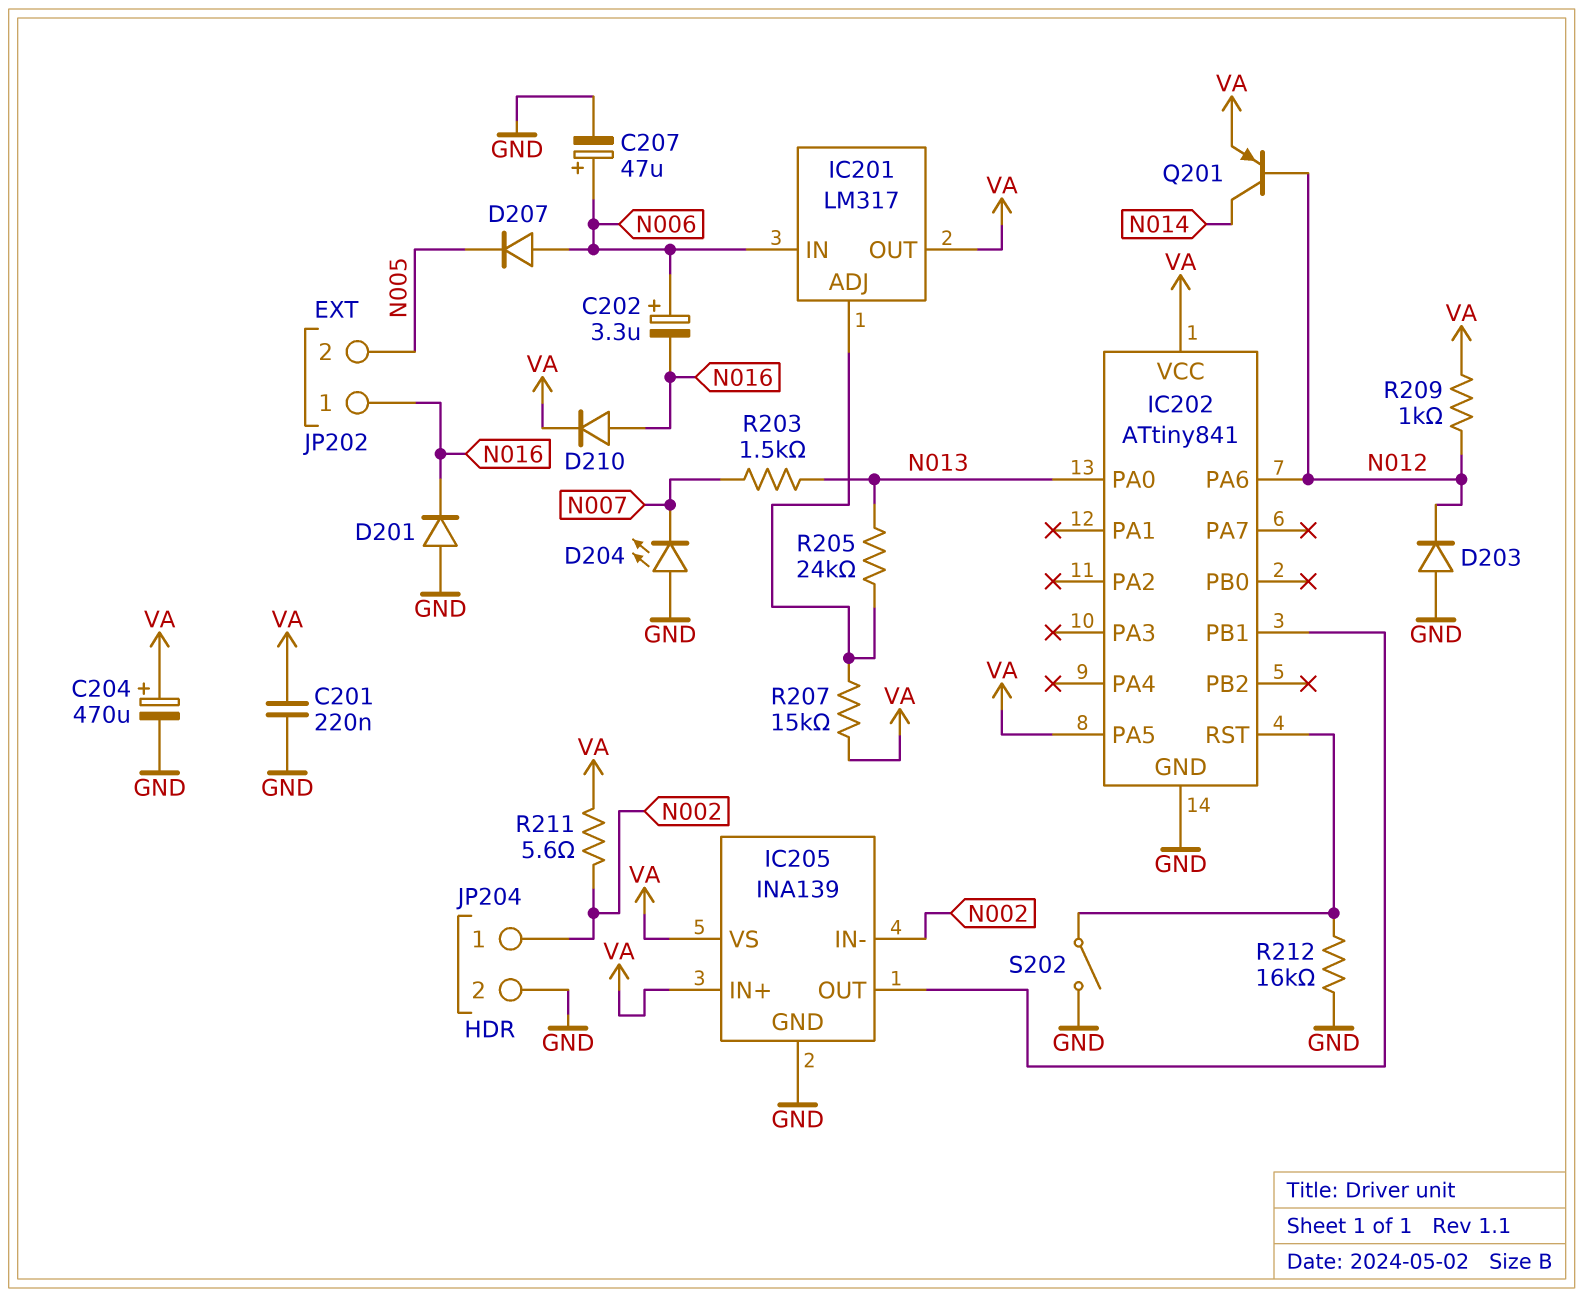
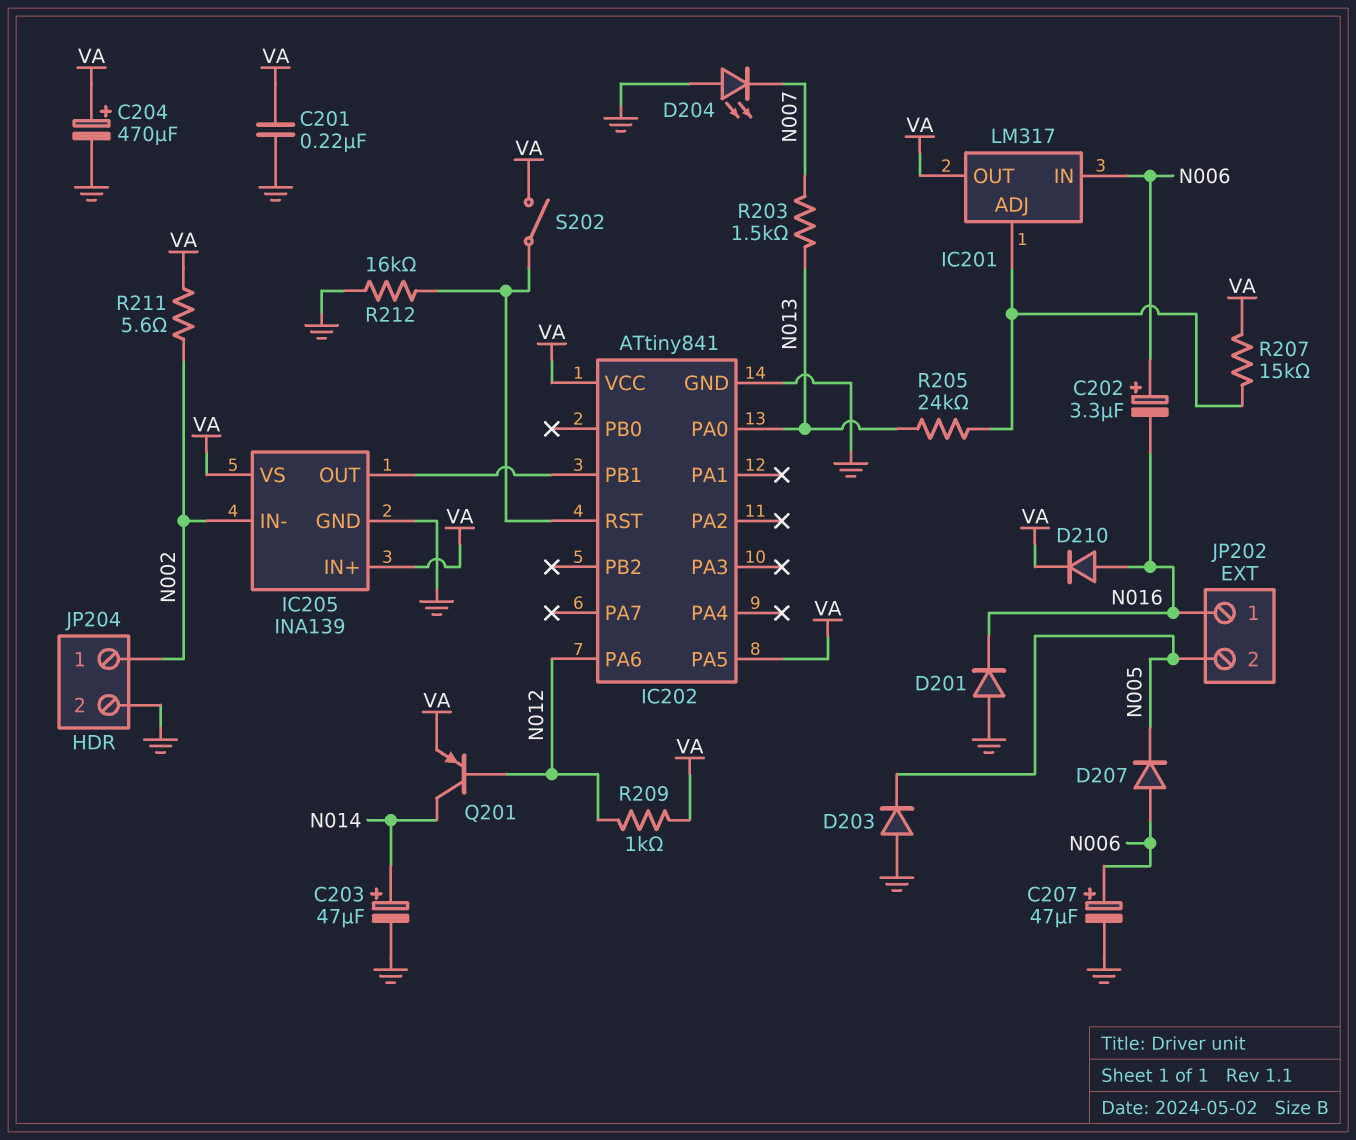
C203: none -> 47uF (plus N014, minus GND)
D203: diode (A GND, K N012) -> diode (A GND, K N005)
S202: switch (GND, IC202/RST) -> switch (IC202/RST, VA)

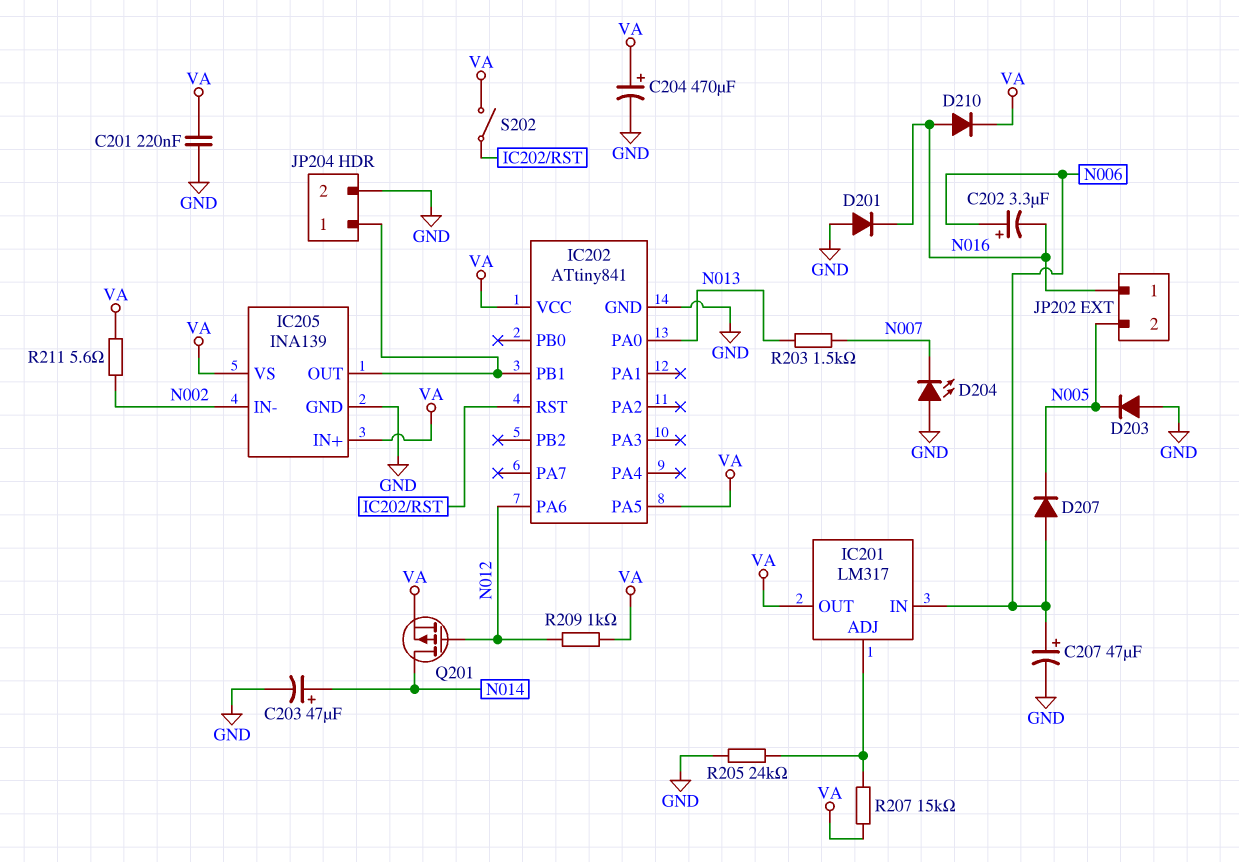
JP204 pin 1: N002 -> IC202/PB1
Q201: PNP (B N012, C N014, E VA) -> PMOS (G N012, D N014, S VA)
R205: 24k (IC201/ADJ, N013) -> 24k (GND, IC201/ADJ)
R212: 16k (GND, IC202/RST) -> none

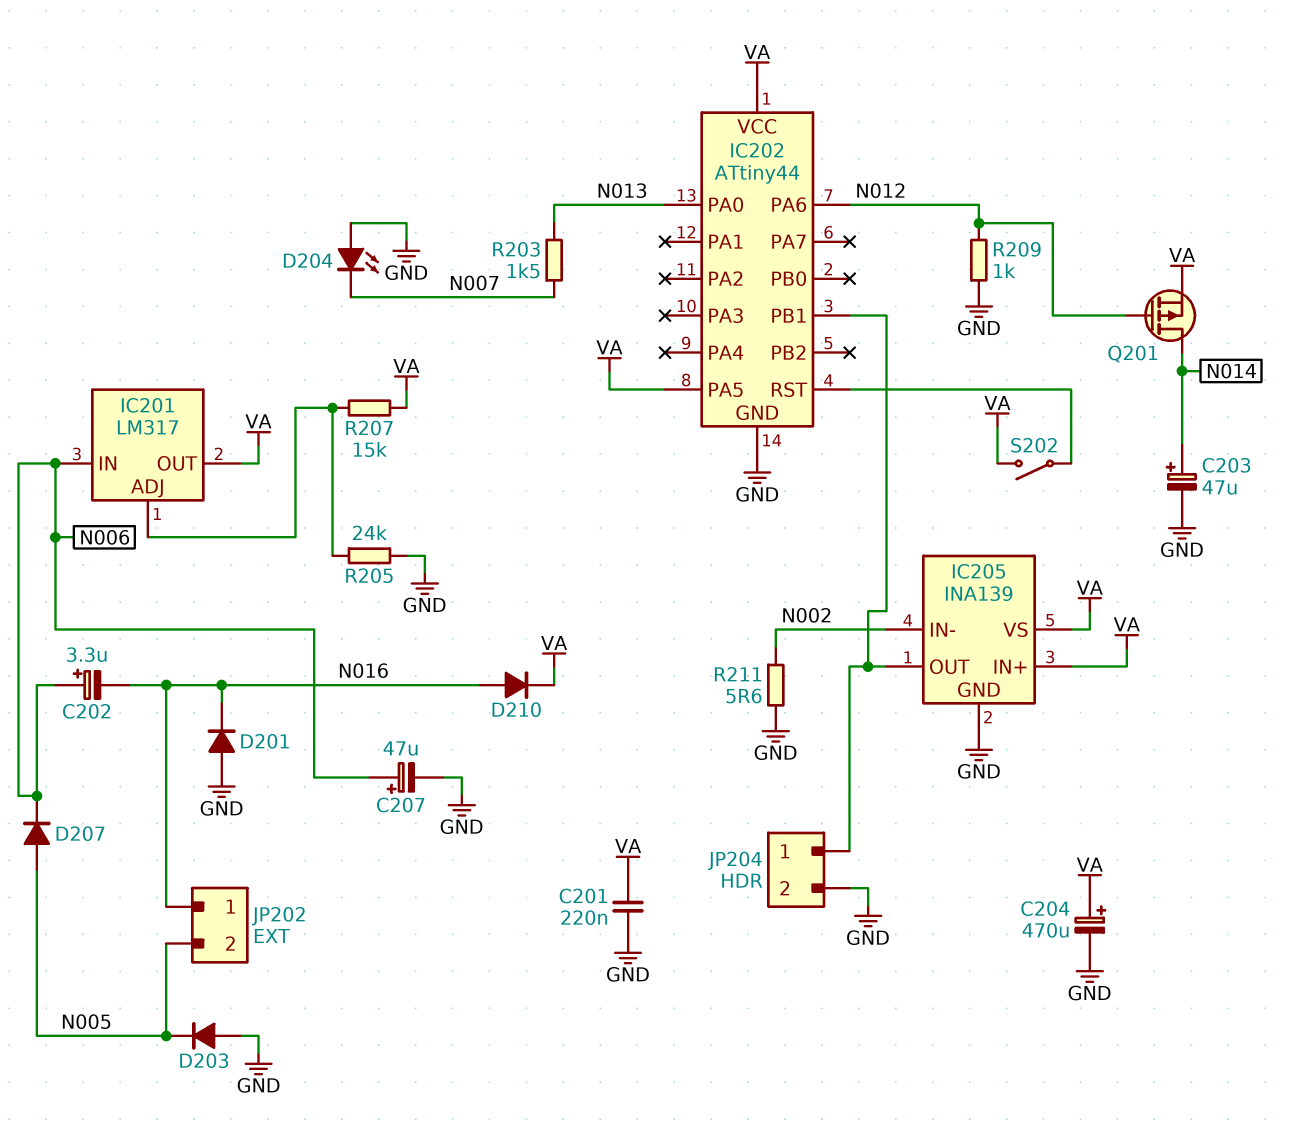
D207: diode (A N006, K N005) -> diode (A N005, K N006)
IC202: ATtiny841 -> ATtiny44
R209: 1k (N012, VA) -> 1k (GND, N012)
R211: 5.6 (N002, VA) -> 5.6 (GND, N002)

